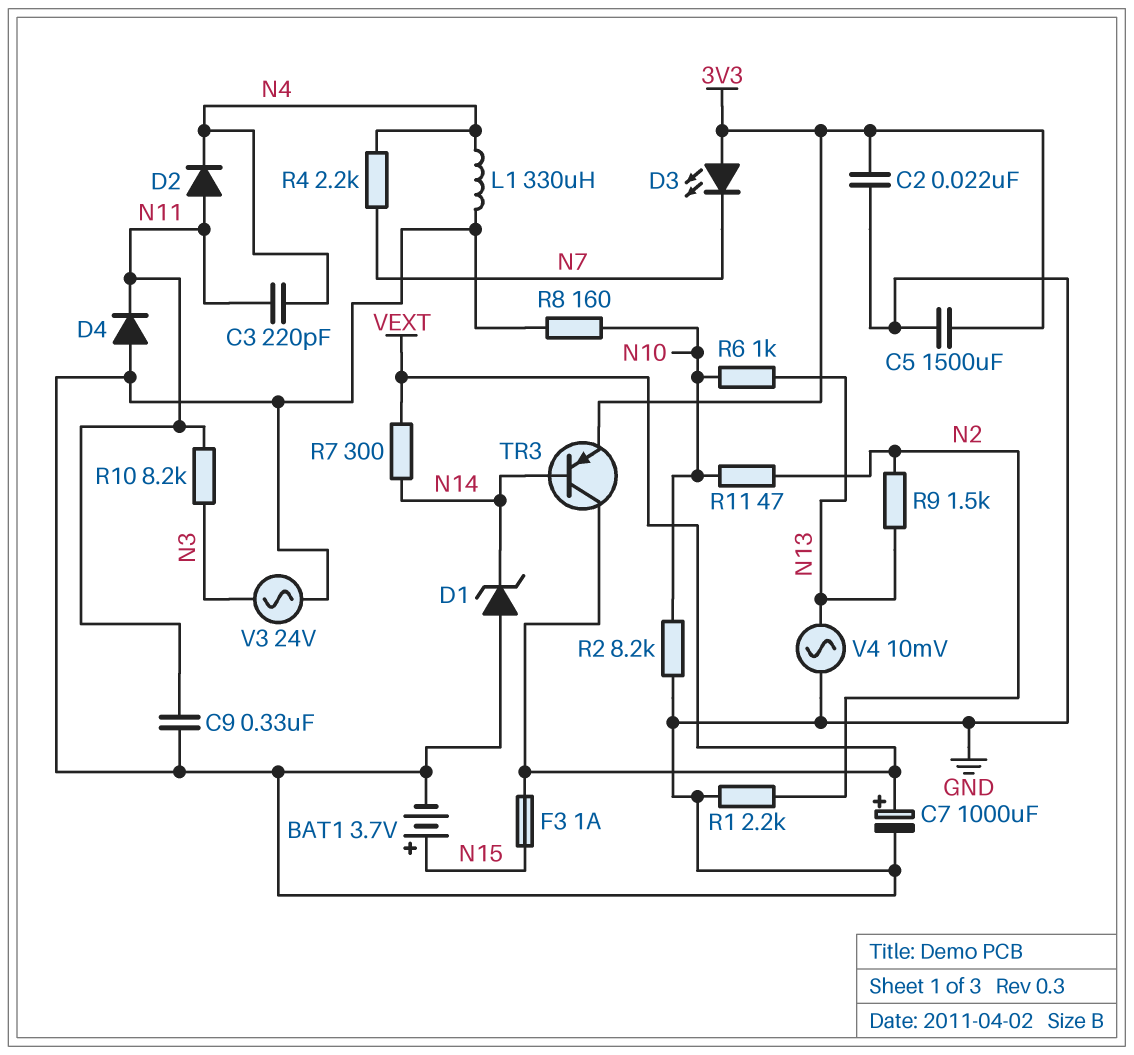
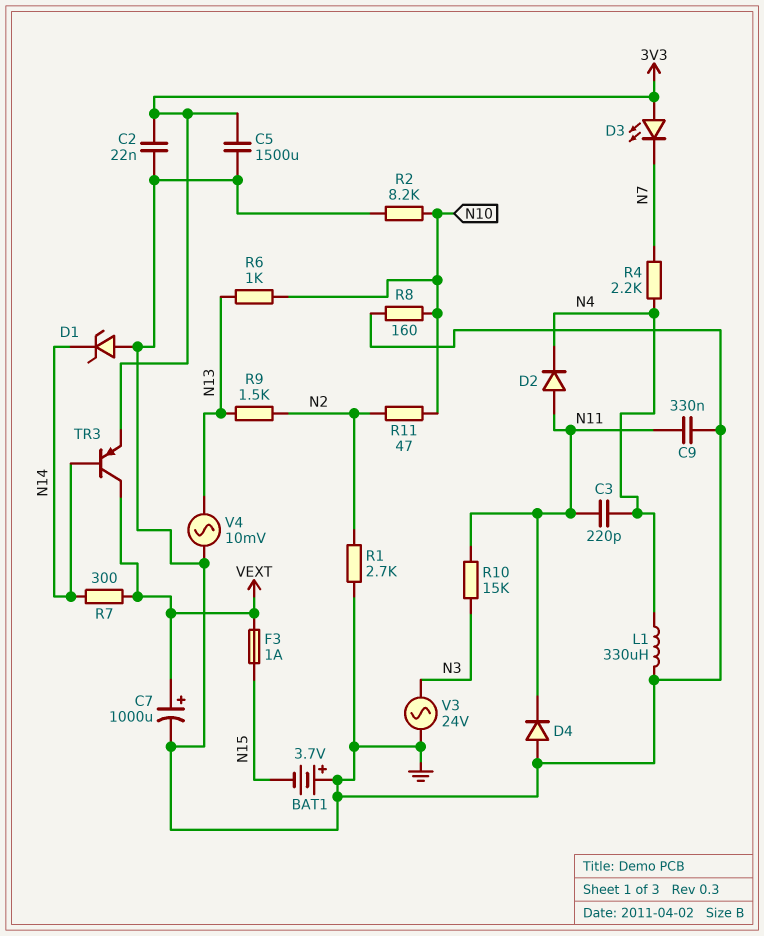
BAT1: 3.7V (plus N15, minus GND) -> 3.7V (plus GND, minus N15)
R1: 2.2k (GND, N2) -> 2.7k (GND, N2)
R10: 8.2k (N3, N11) -> 15k (N3, N11)

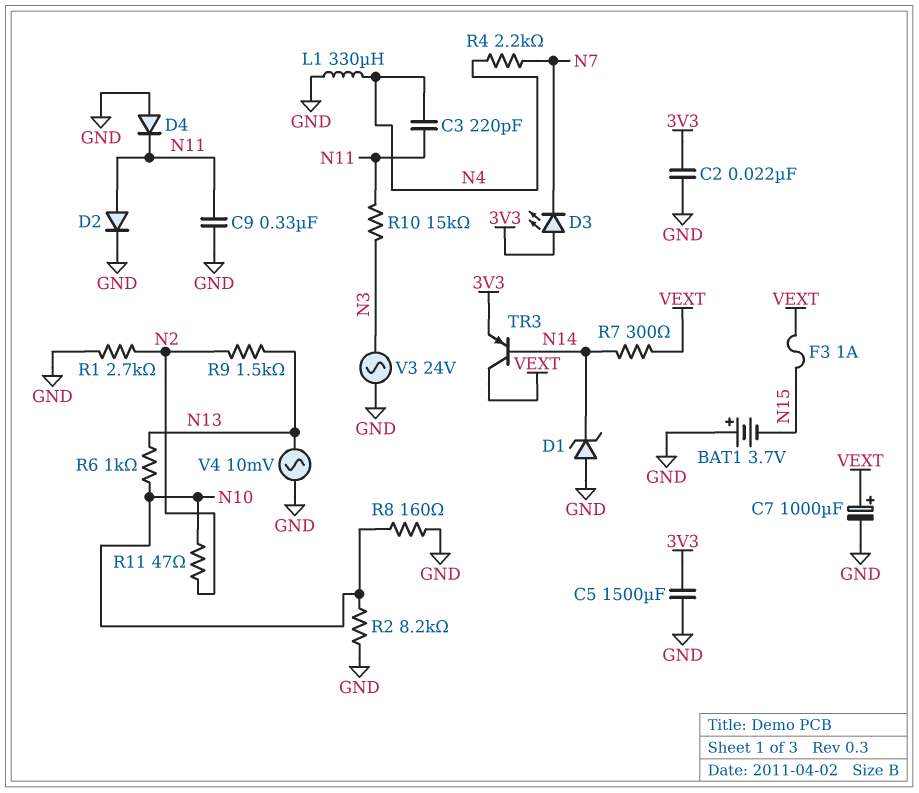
D2: diode (A N11, K N4) -> diode (A N11, K GND)

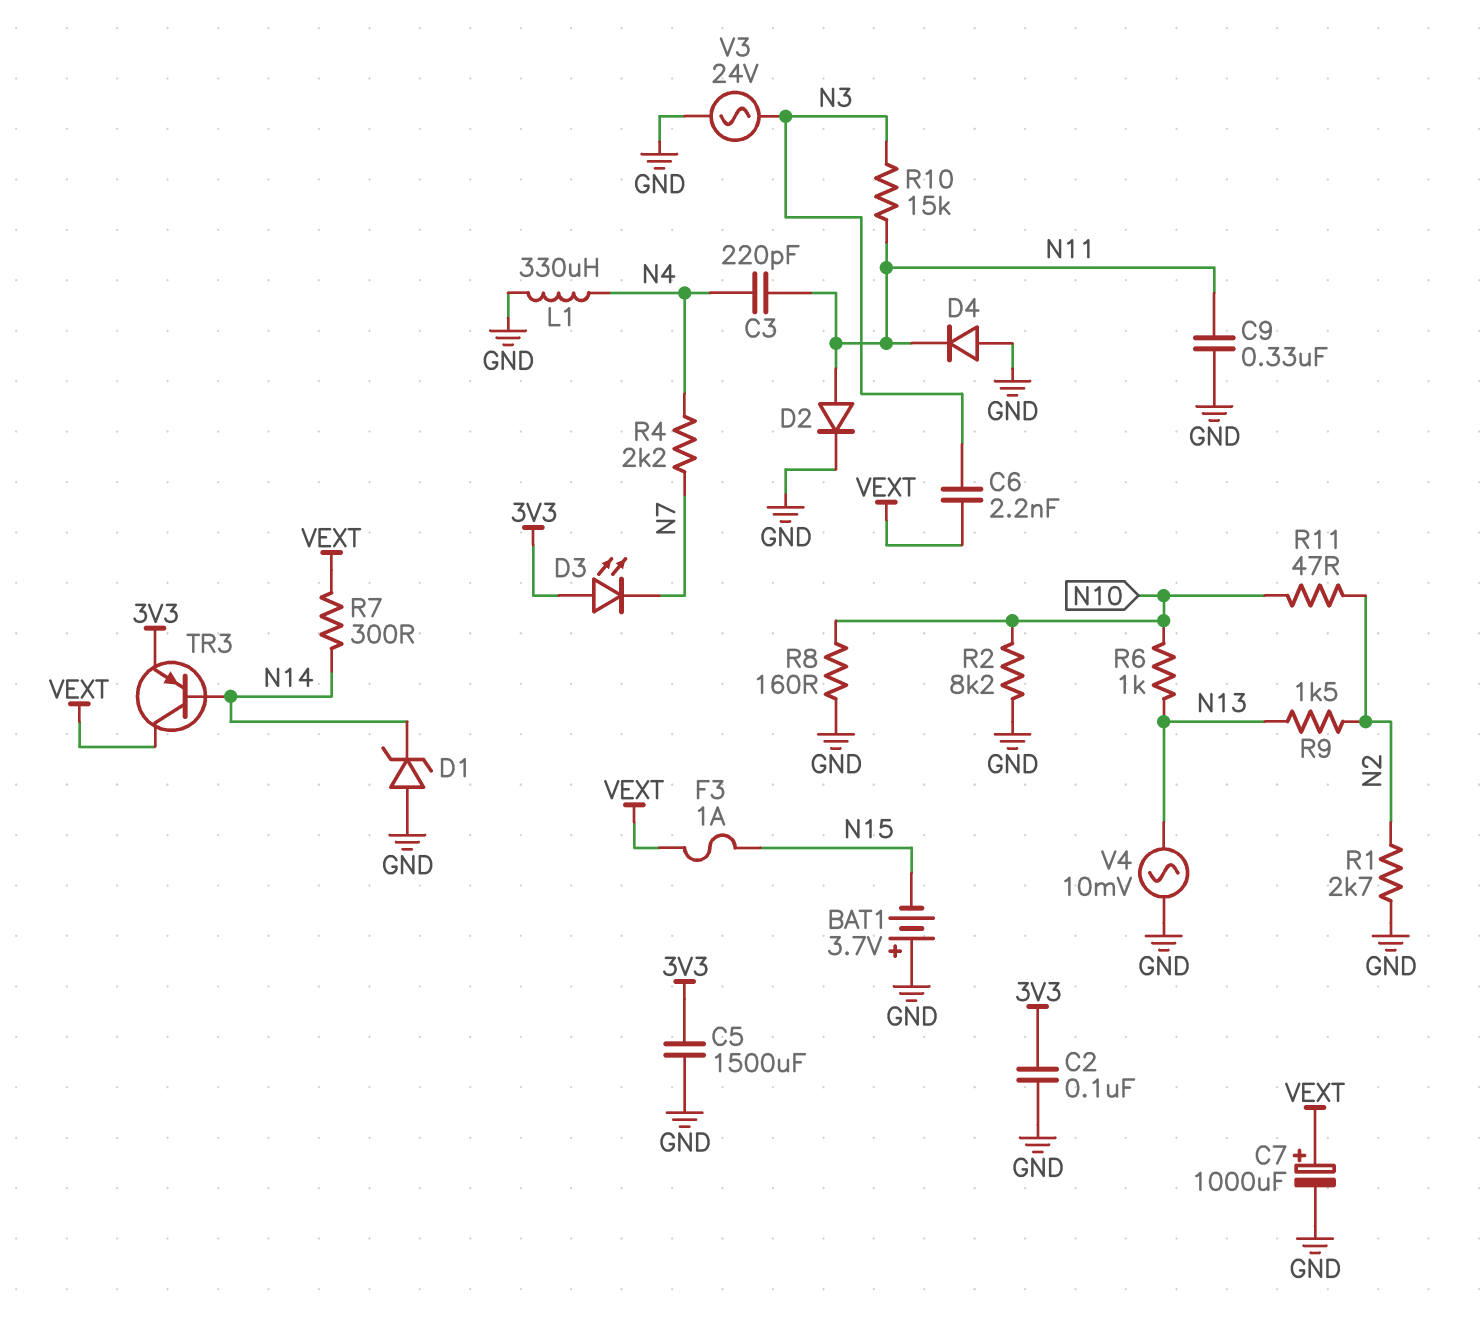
C2: 22nF (3V3, GND) -> 100nF (3V3, GND)
C6: none -> 2.2nF (N3, VEXT)

